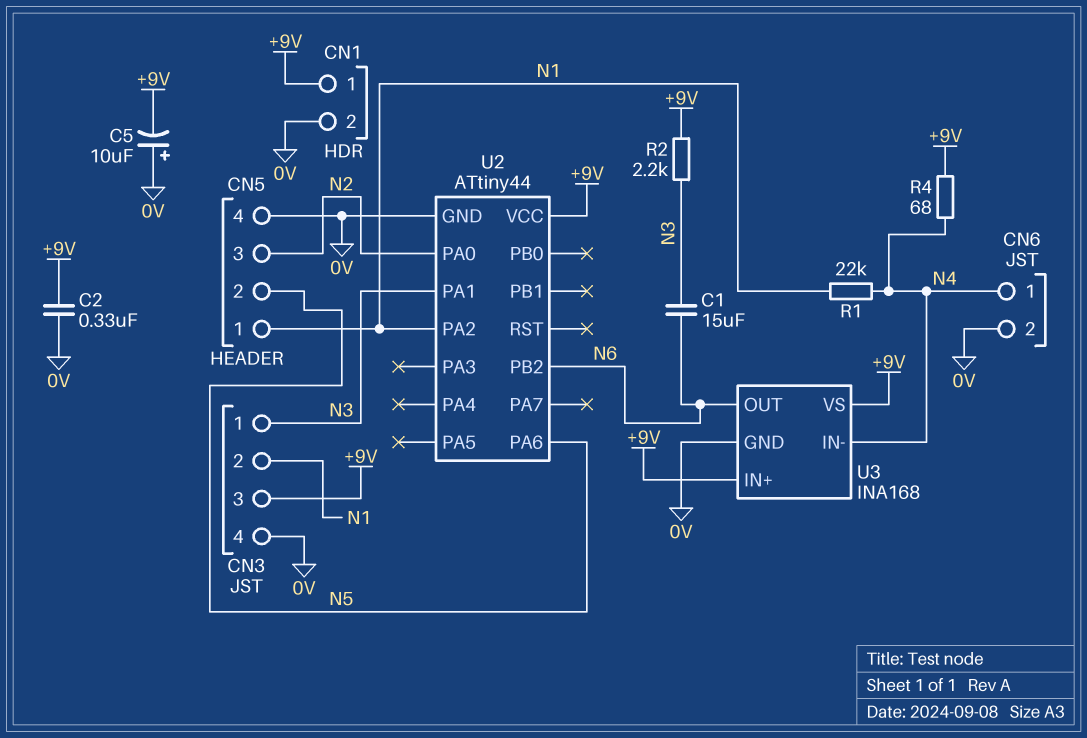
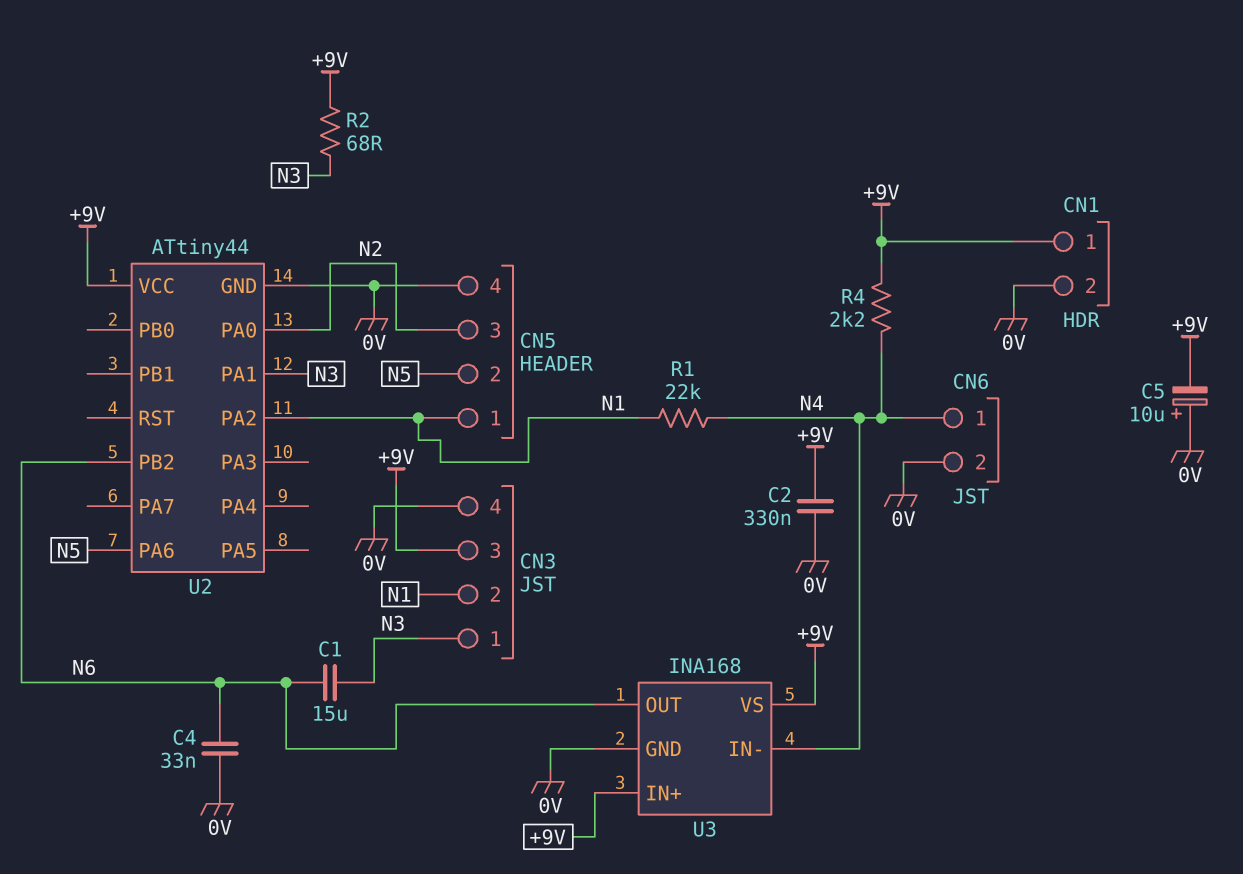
C4: none -> 33nF (0V, N6)
R2: 2.2k (+9V, N3) -> 68 (+9V, N3)
R4: 68 (+9V, N4) -> 2.2k (+9V, N4)

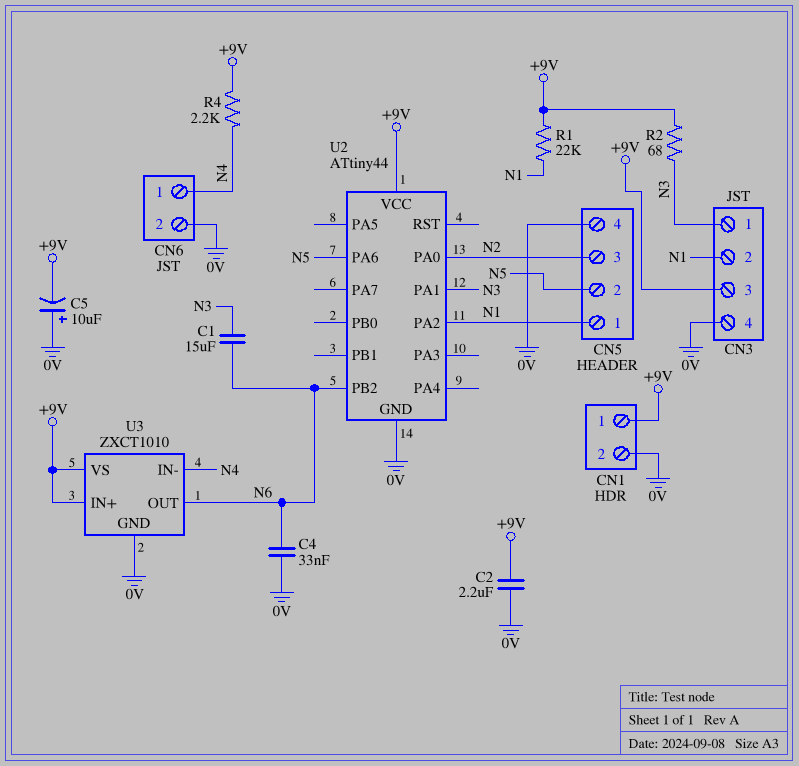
C2: 330nF (+9V, 0V) -> 2.2uF (+9V, 0V)
R1: 22k (N1, N4) -> 22k (+9V, N1)
U3: INA168 -> ZXCT1010

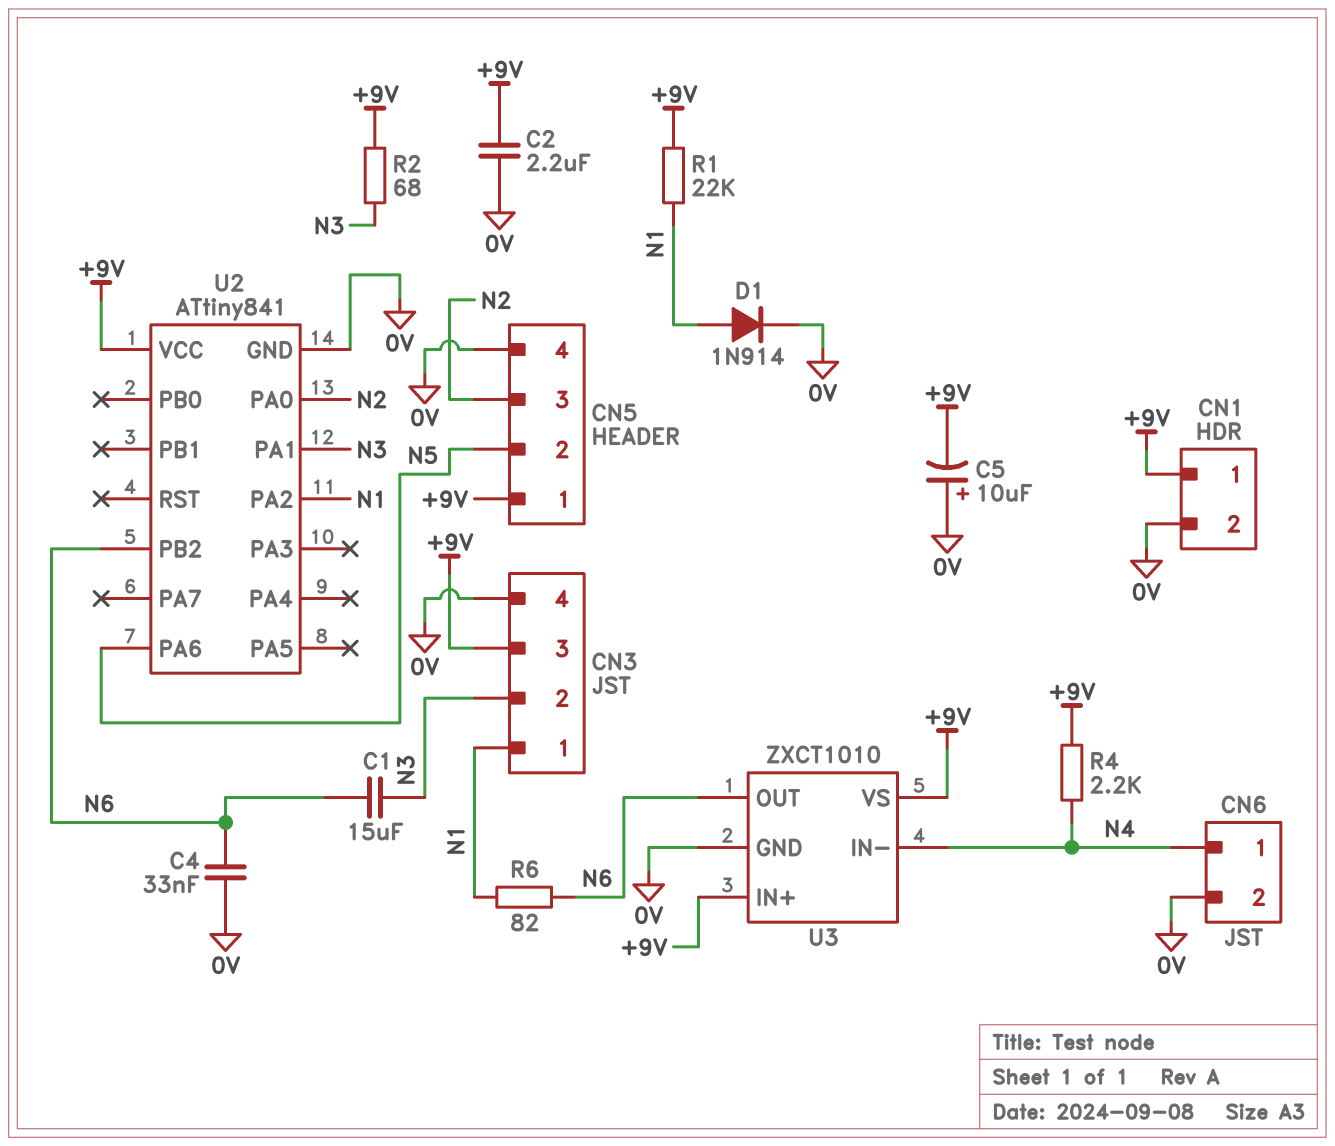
CN3 pin 1: N3 -> N1
CN3 pin 2: N1 -> N3
CN5 pin 1: N1 -> +9V
D1: none -> diode 1N914 (A N1, K 0V)
R6: none -> 82 (N1, N6)
U2: ATtiny44 -> ATtiny841

